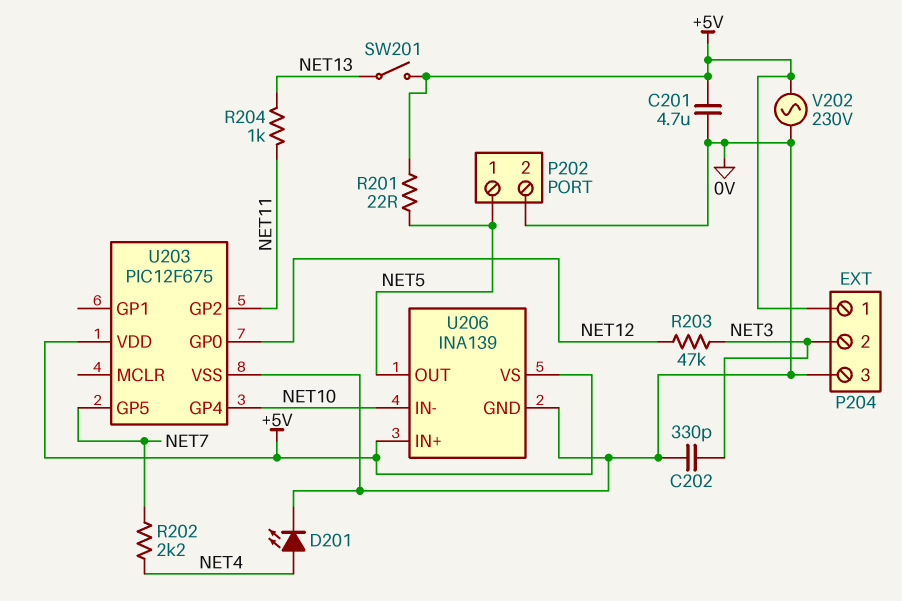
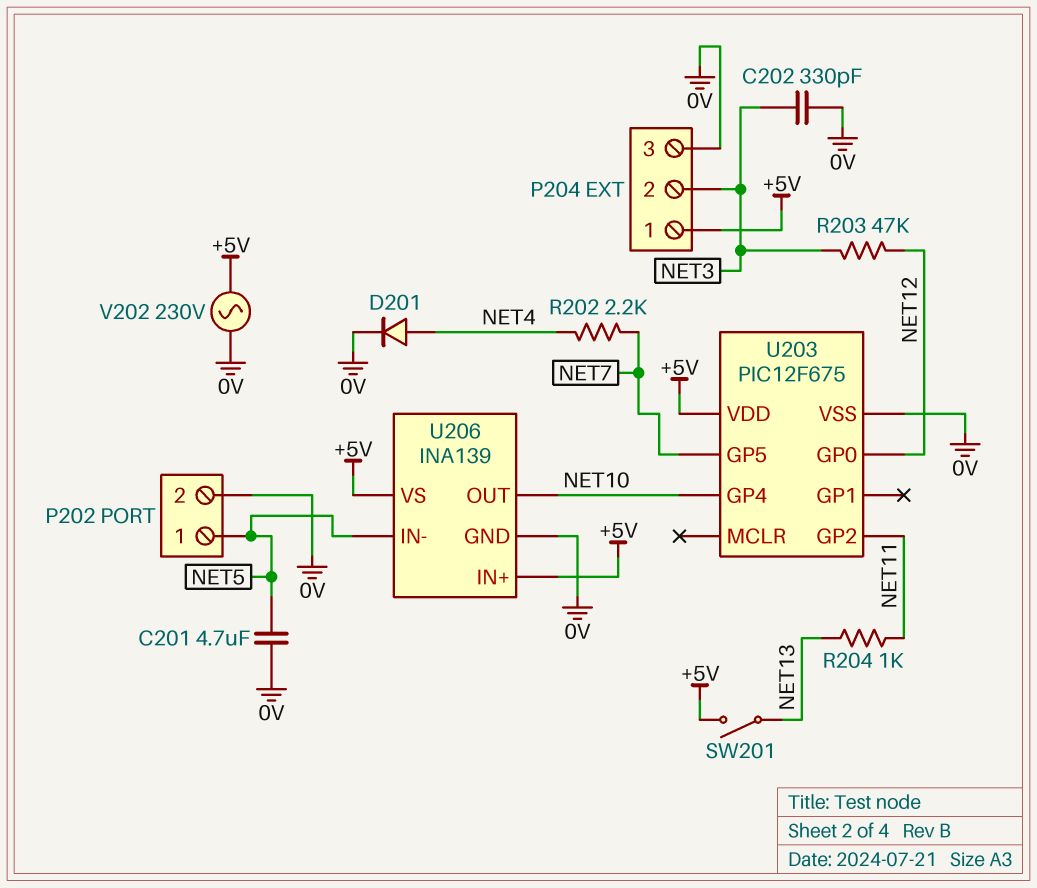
C201: 4.7uF (+5V, 0V) -> 4.7uF (0V, NET5)
D201: LED (A NET4, K 0V) -> diode (A NET4, K 0V)
R201: 22 (+5V, NET5) -> none
U206 pin IN-: NET10 -> NET5
U206 pin OUT: NET5 -> NET10

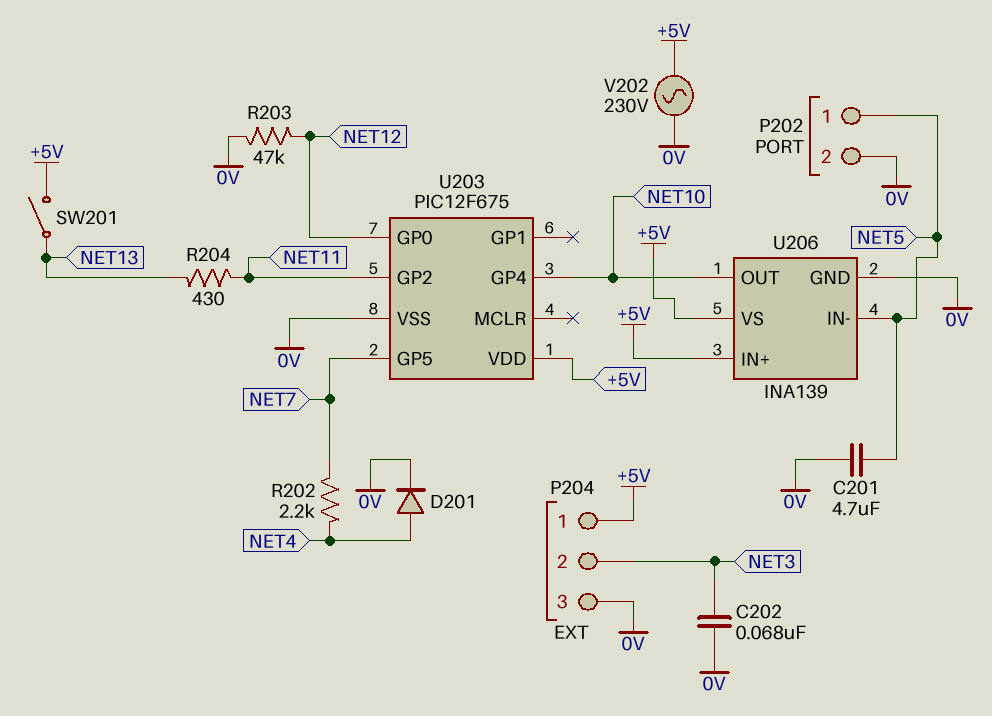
C202: 330pF (0V, NET3) -> 68nF (0V, NET3)
R203: 47k (NET3, NET12) -> 47k (0V, NET12)
R204: 1k (NET11, NET13) -> 430 (NET11, NET13)

